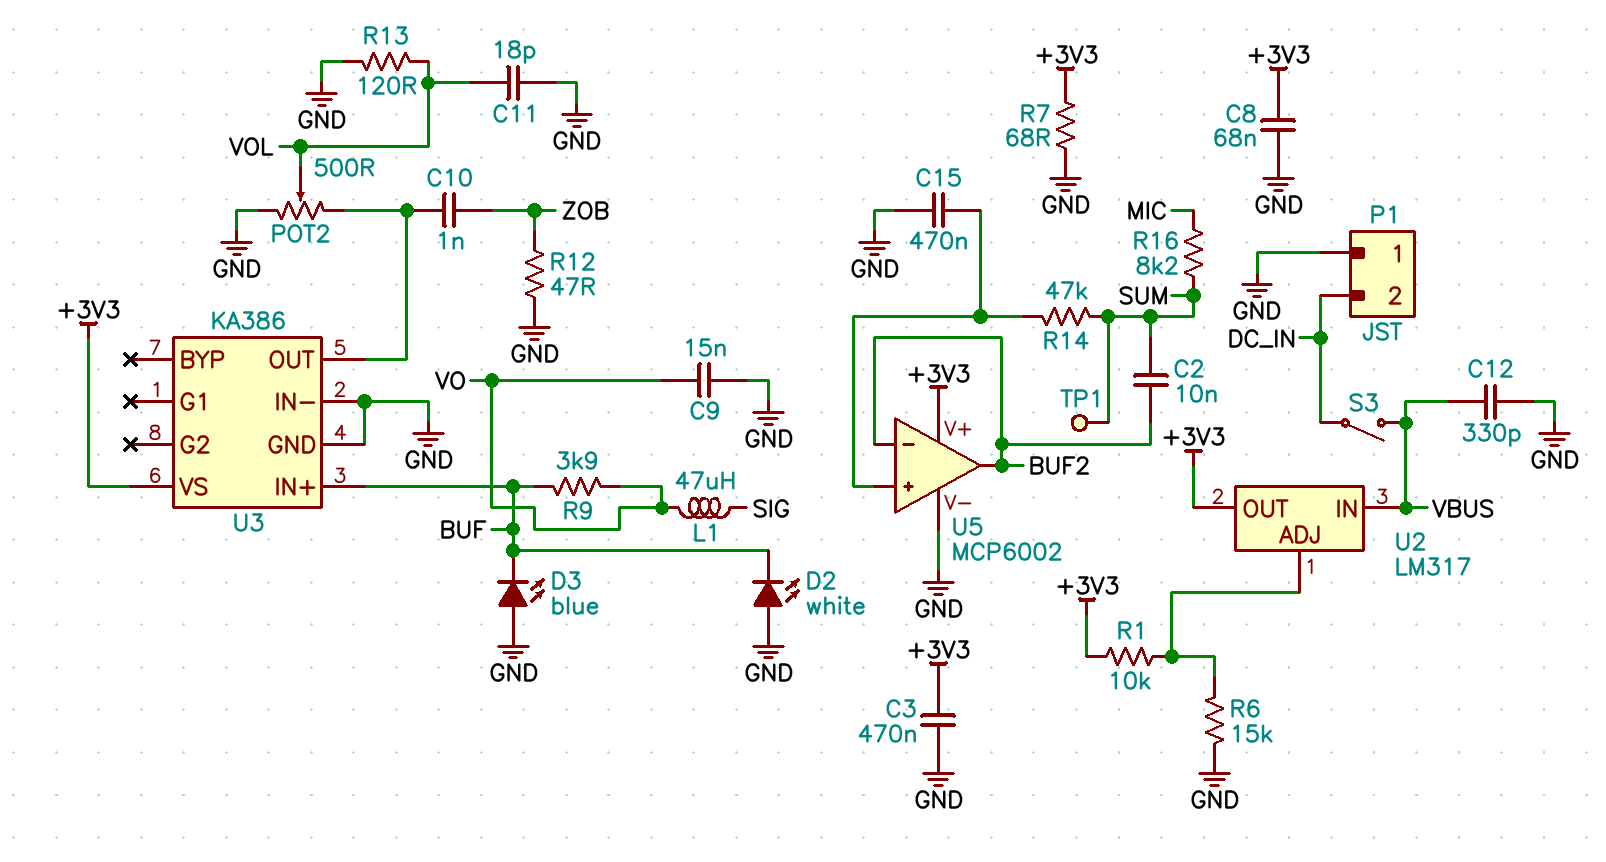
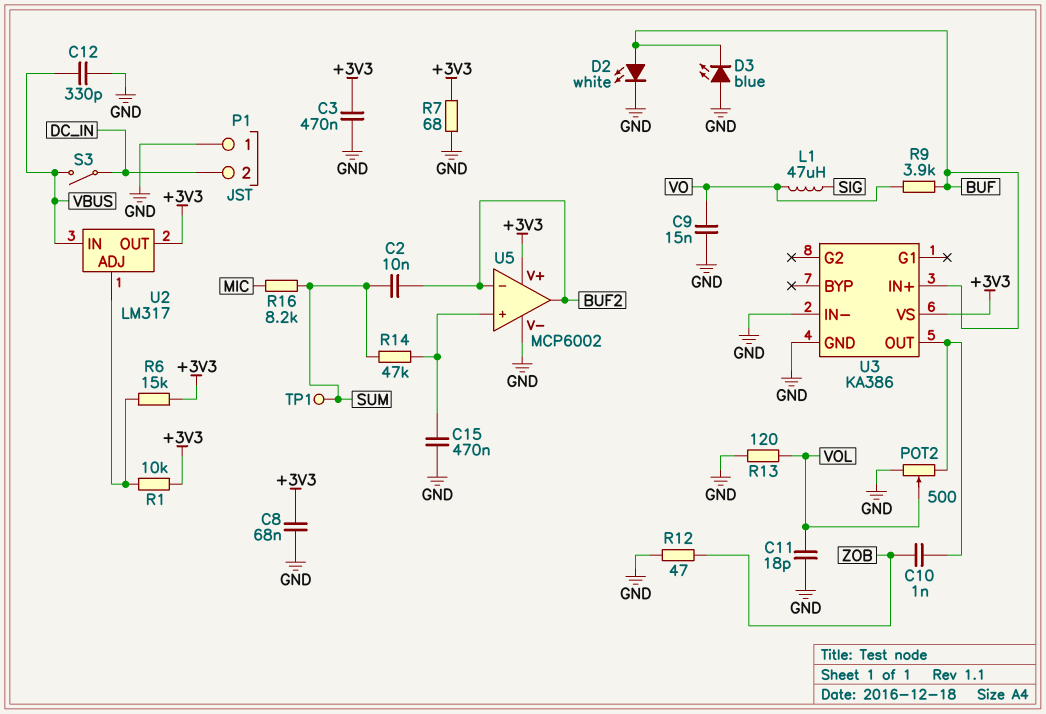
D2: LED white (A GND, K BUF) -> LED white (A BUF, K GND)
R6: 15k (GND, U2/ADJ) -> 15k (+3V3, U2/ADJ)

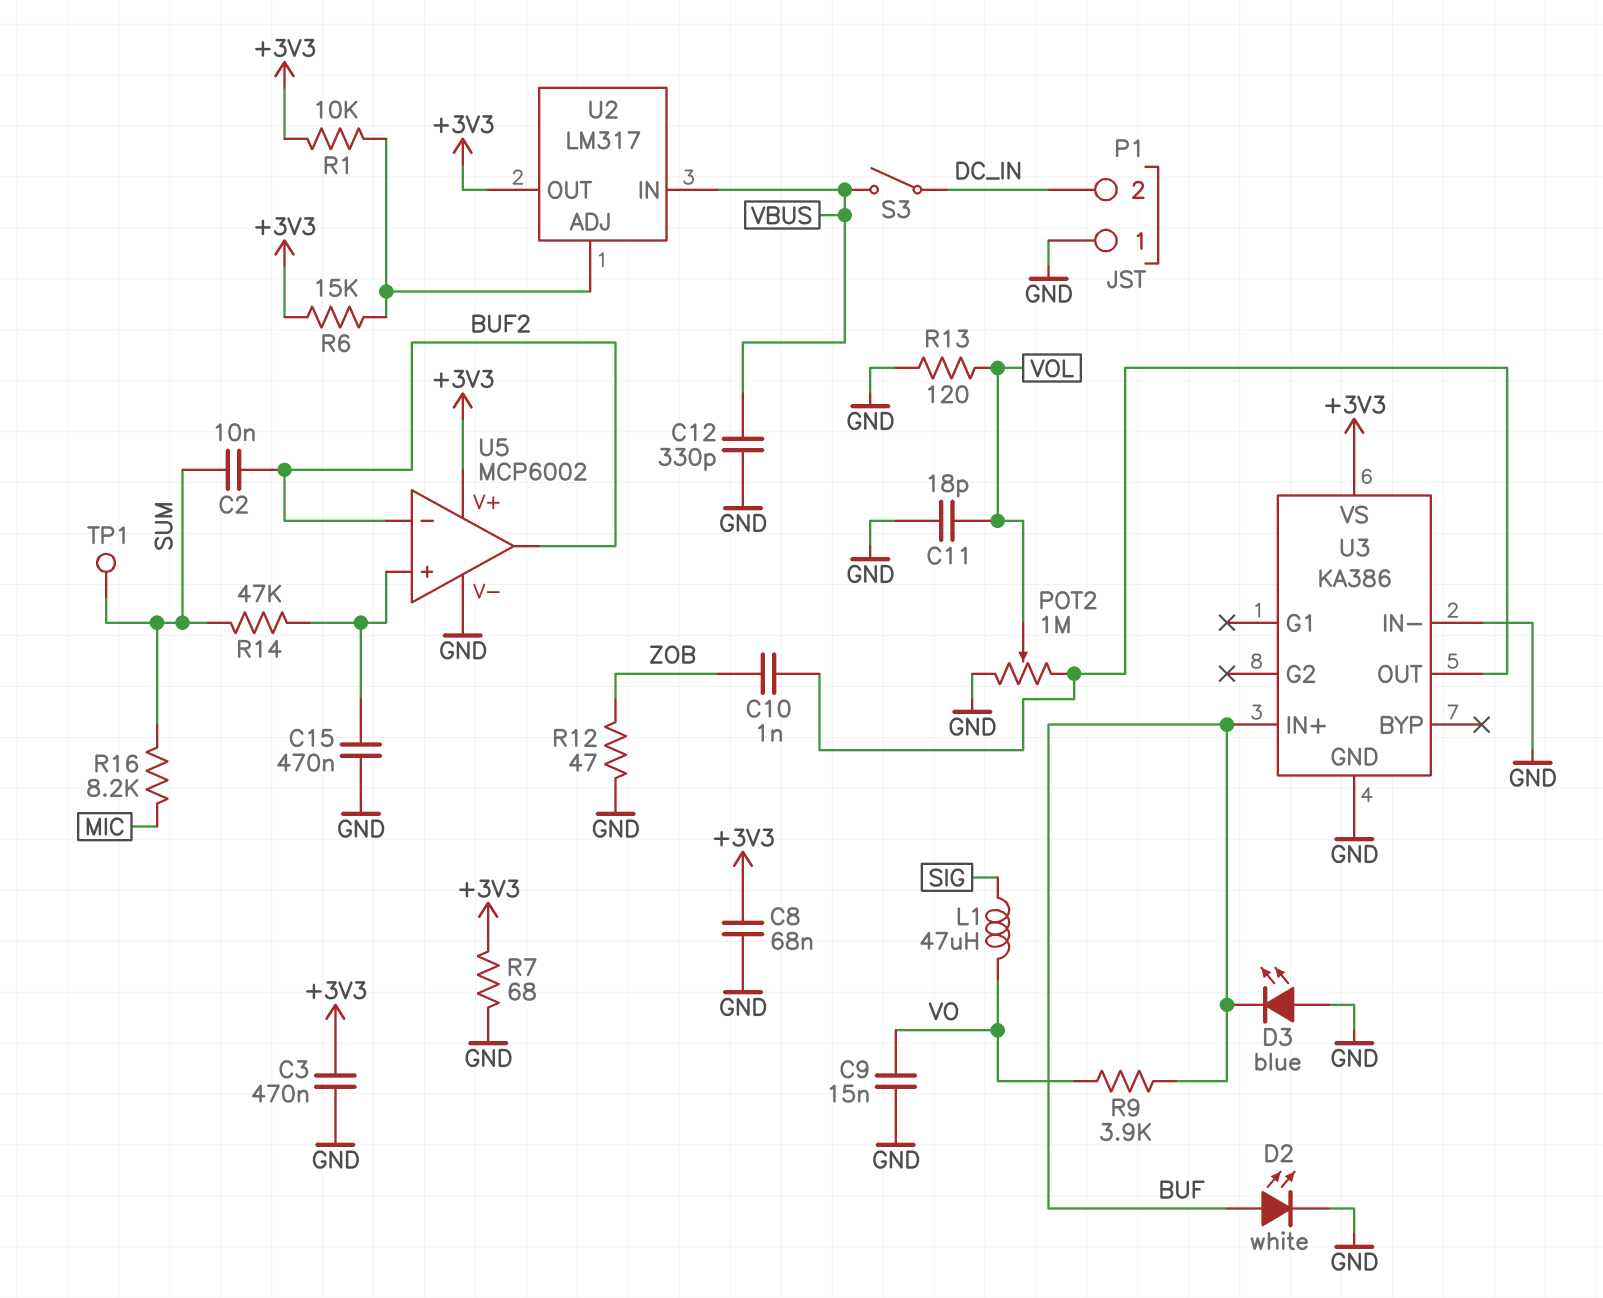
POT2: 500 (GND, U3/OUT, wiper VOL) -> 1M (GND, U3/OUT, wiper VOL)

